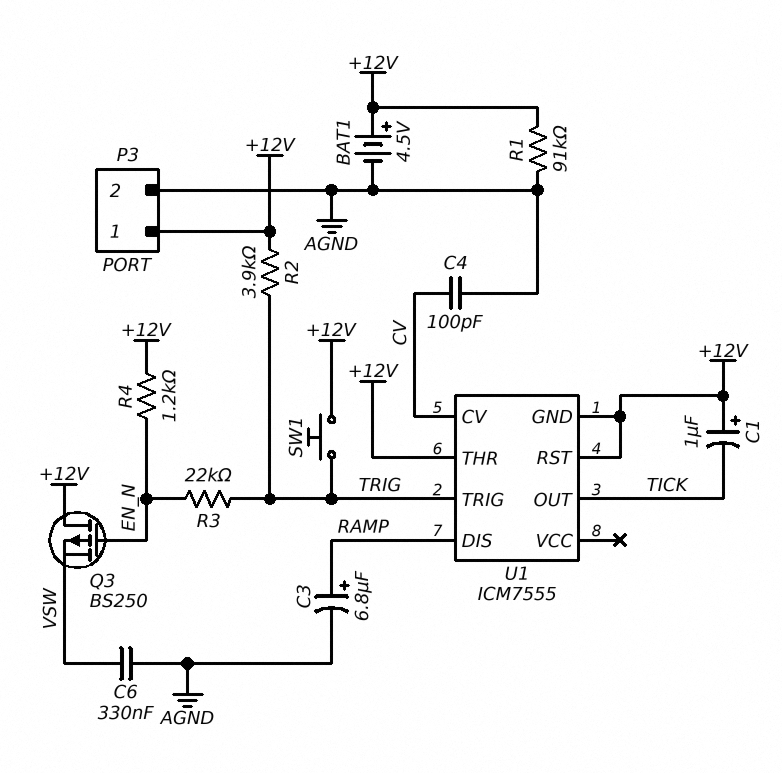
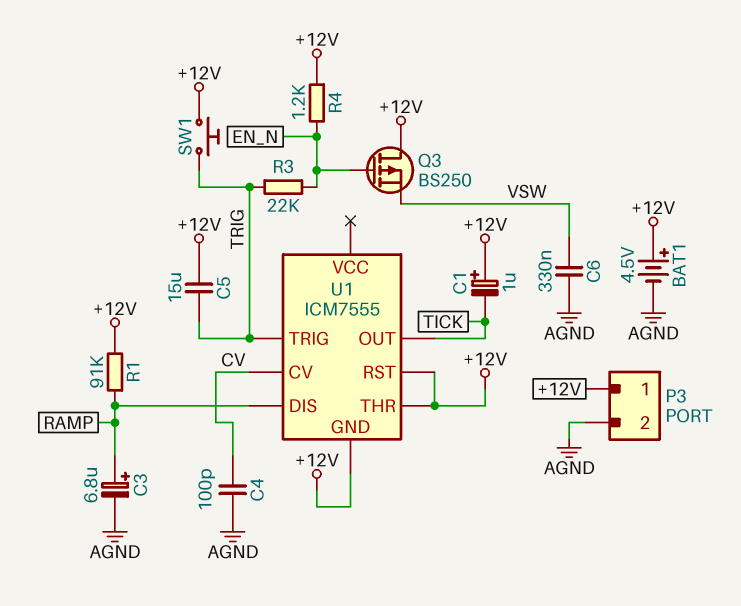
C5: none -> 15uF (+12V, TRIG)
R1: 91k (+12V, AGND) -> 91k (+12V, RAMP)
R2: 3.9k (+12V, TRIG) -> none

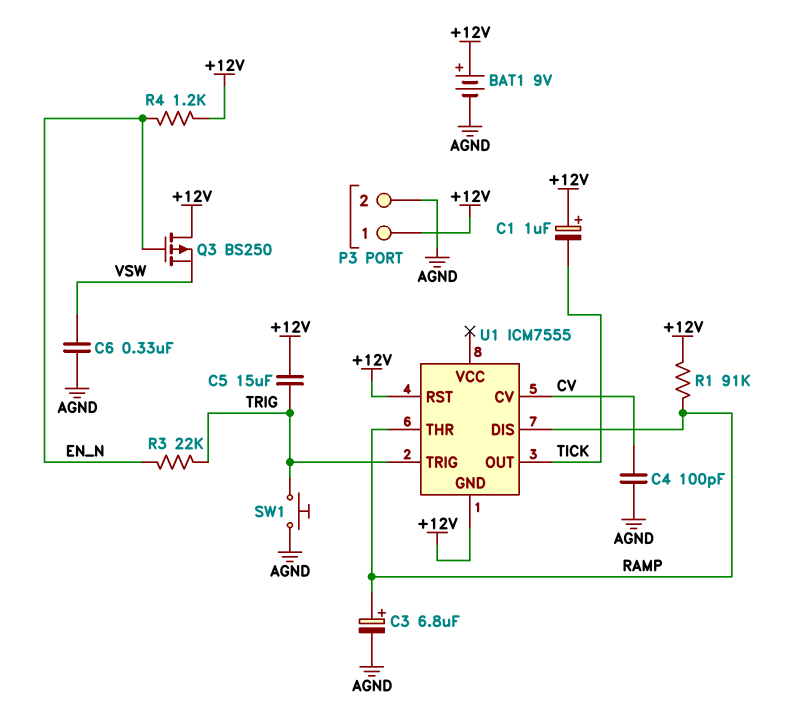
BAT1: 4.5V (plus +12V, minus AGND) -> 9V (plus +12V, minus AGND)
SW1: button (+12V, TRIG) -> button (AGND, TRIG)
U1 pin THR: +12V -> RAMP

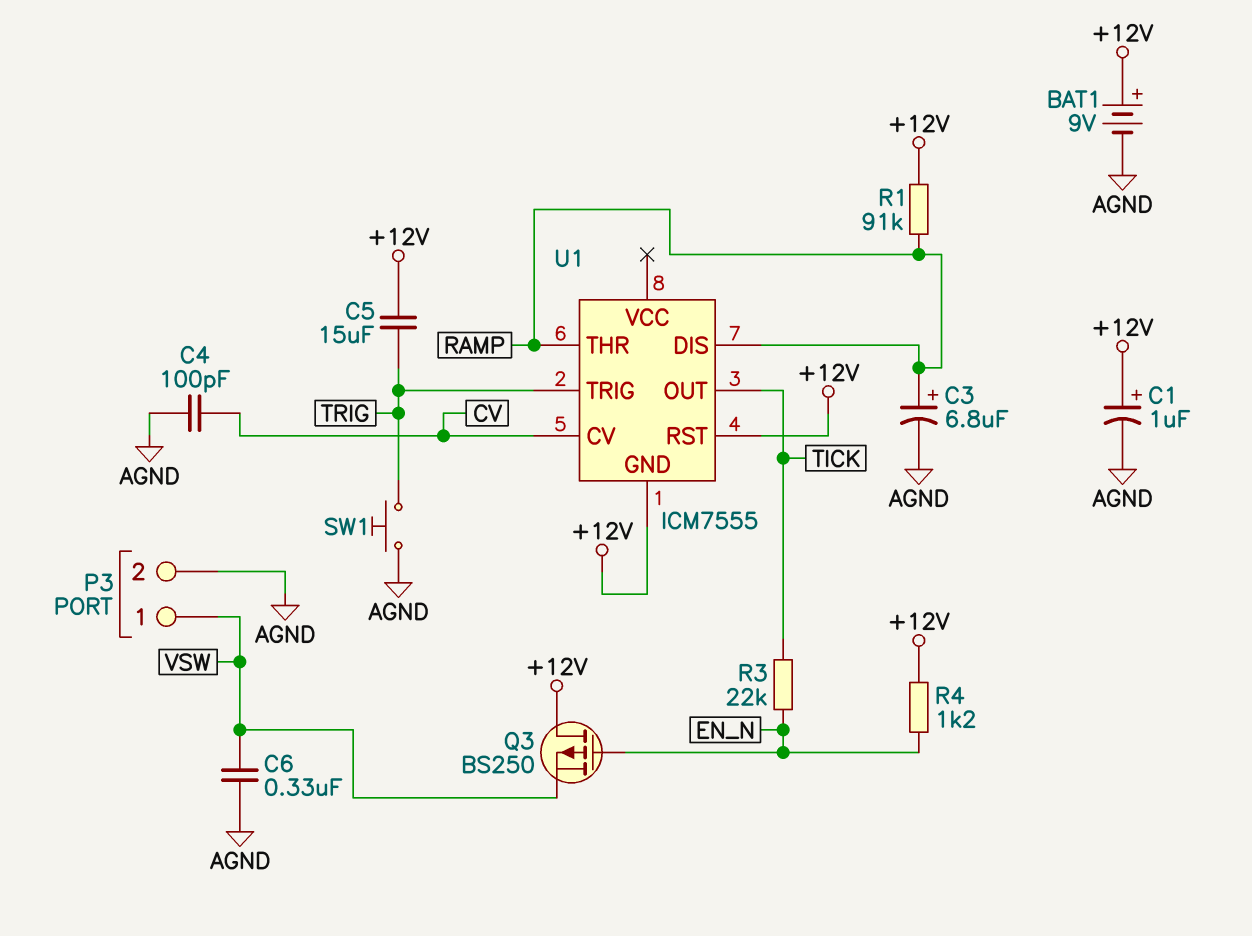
C1: 1uF (plus +12V, minus TICK) -> 1uF (plus +12V, minus AGND)
P3 pin 1: +12V -> VSW
R3: 22k (EN_N, TRIG) -> 22k (EN_N, TICK)

